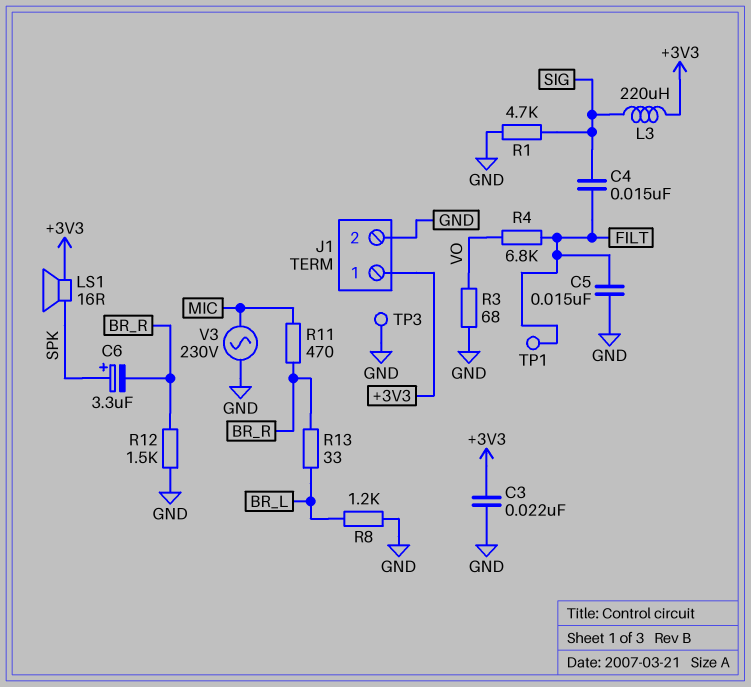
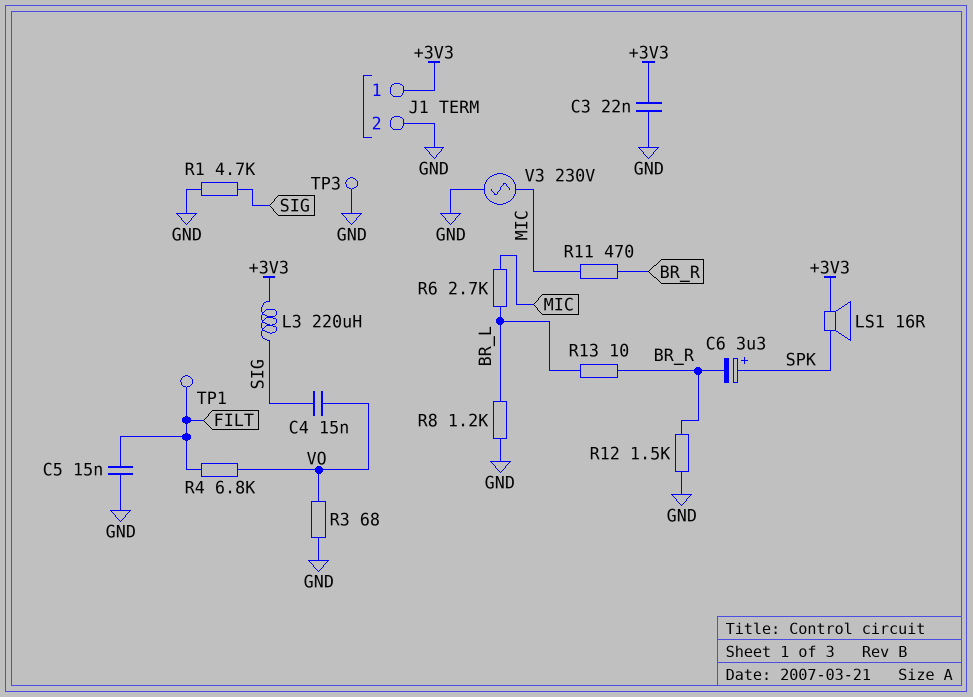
C4: 15nF (FILT, SIG) -> 15nF (SIG, VO)
R6: none -> 2.7k (BR_L, MIC)
R13: 33 (BR_L, BR_R) -> 10 (BR_L, BR_R)

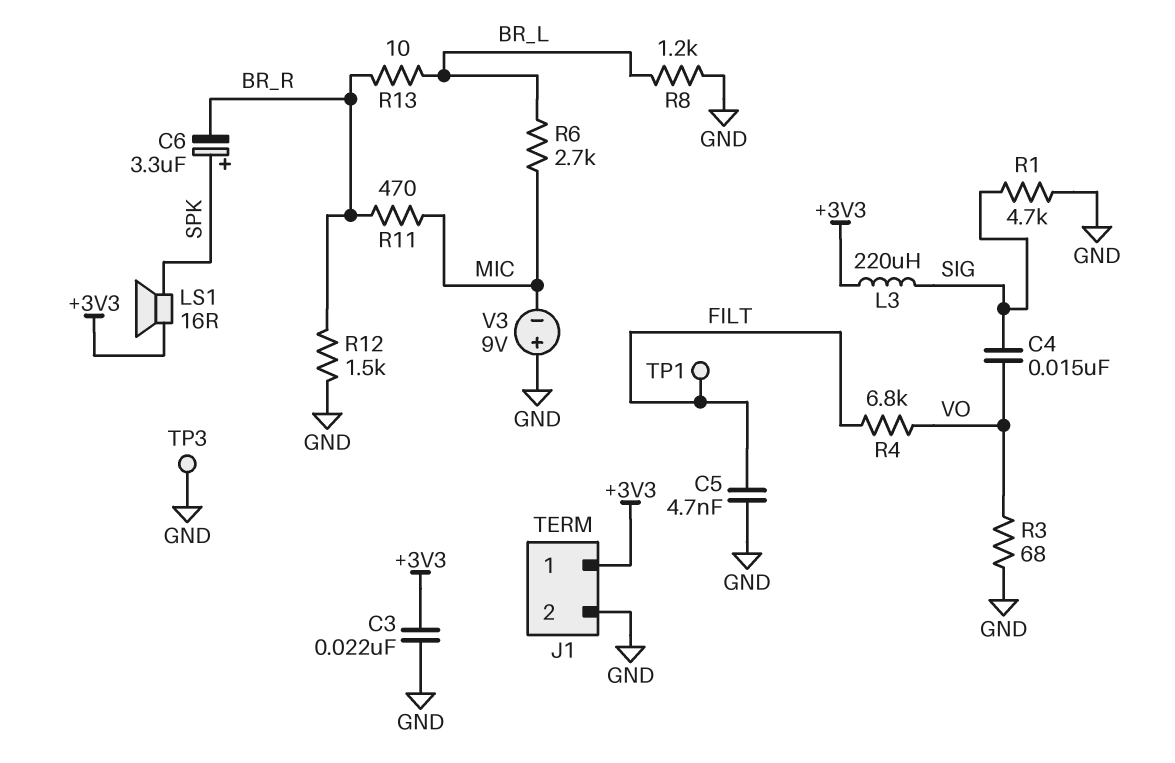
C5: 15nF (FILT, GND) -> 4.7nF (FILT, GND)
V3: AC 230V (GND, MIC) -> 9V (plus GND, minus MIC)

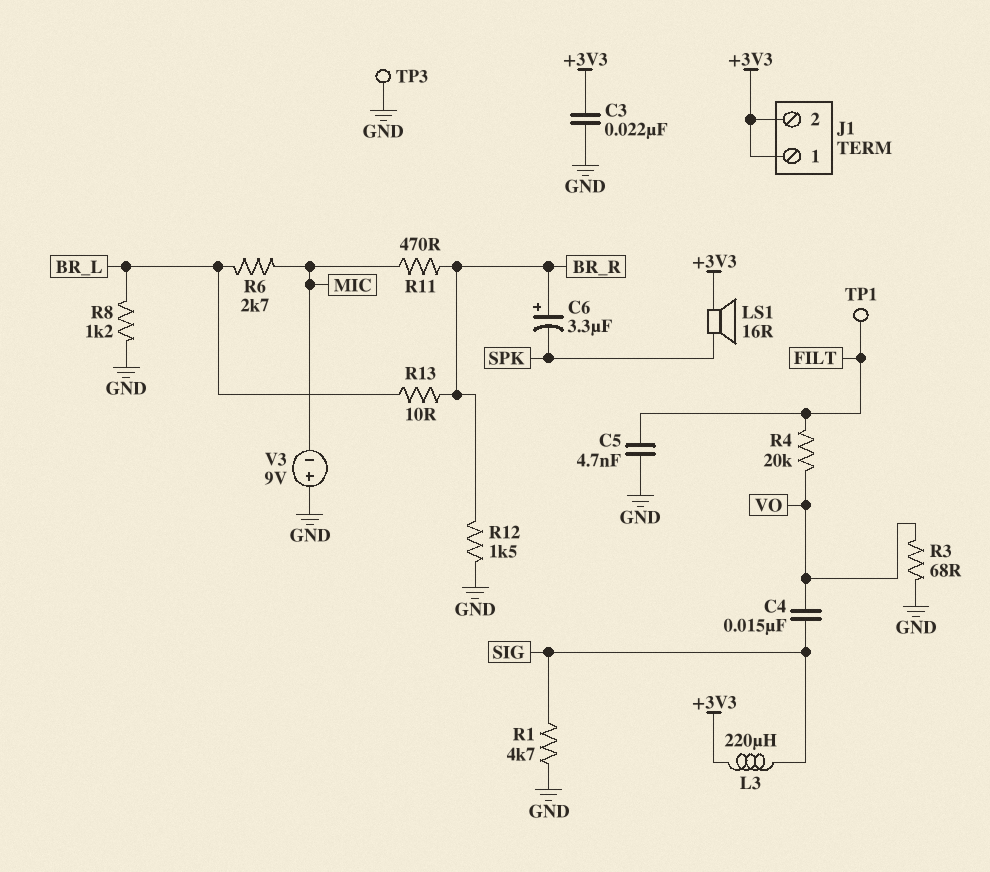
C6: 3.3uF (plus SPK, minus BR_R) -> 3.3uF (plus BR_R, minus SPK)
J1 pin 2: GND -> +3V3
R4: 6.8k (FILT, VO) -> 20k (FILT, VO)

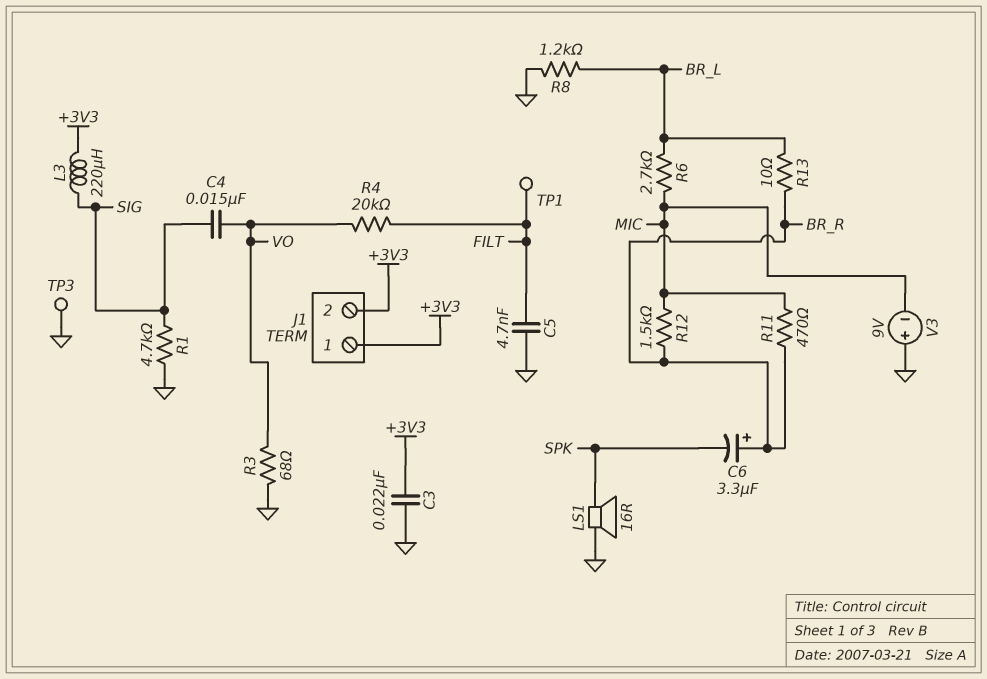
LS1: speaker 16R (+3V3, SPK) -> speaker 16R (GND, SPK)
R12: 1.5k (BR_R, GND) -> 1.5k (BR_R, MIC)

